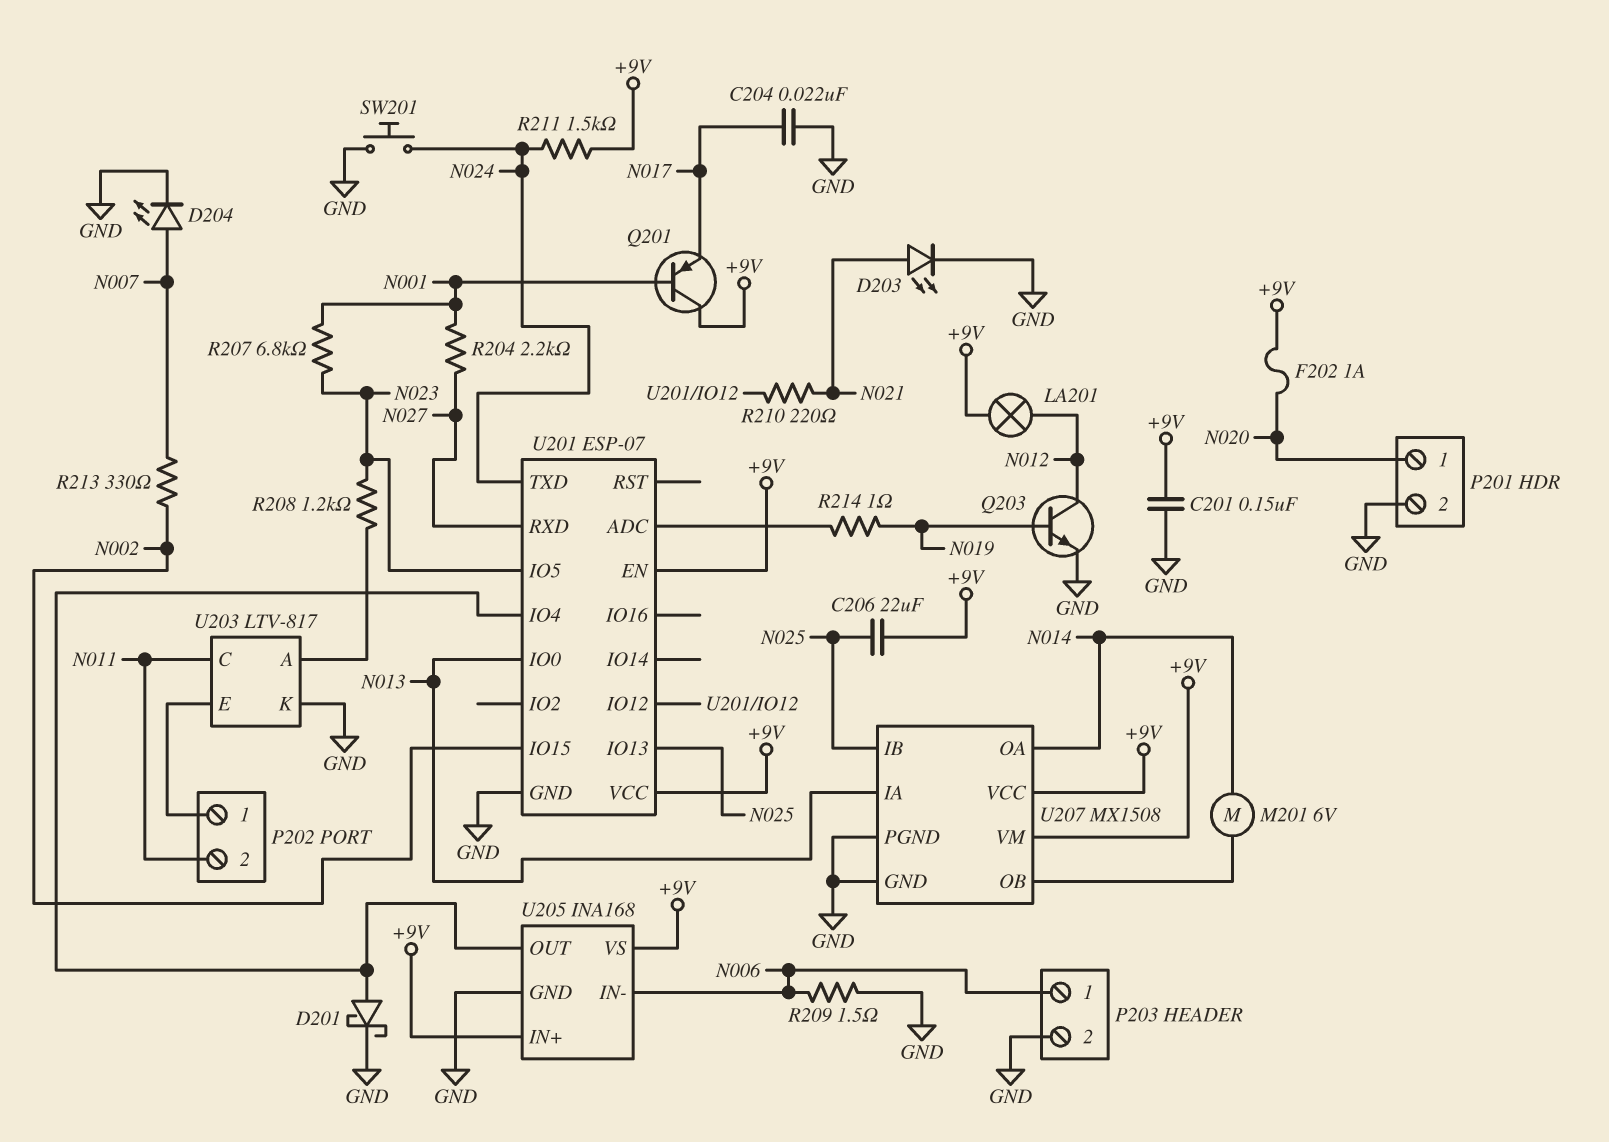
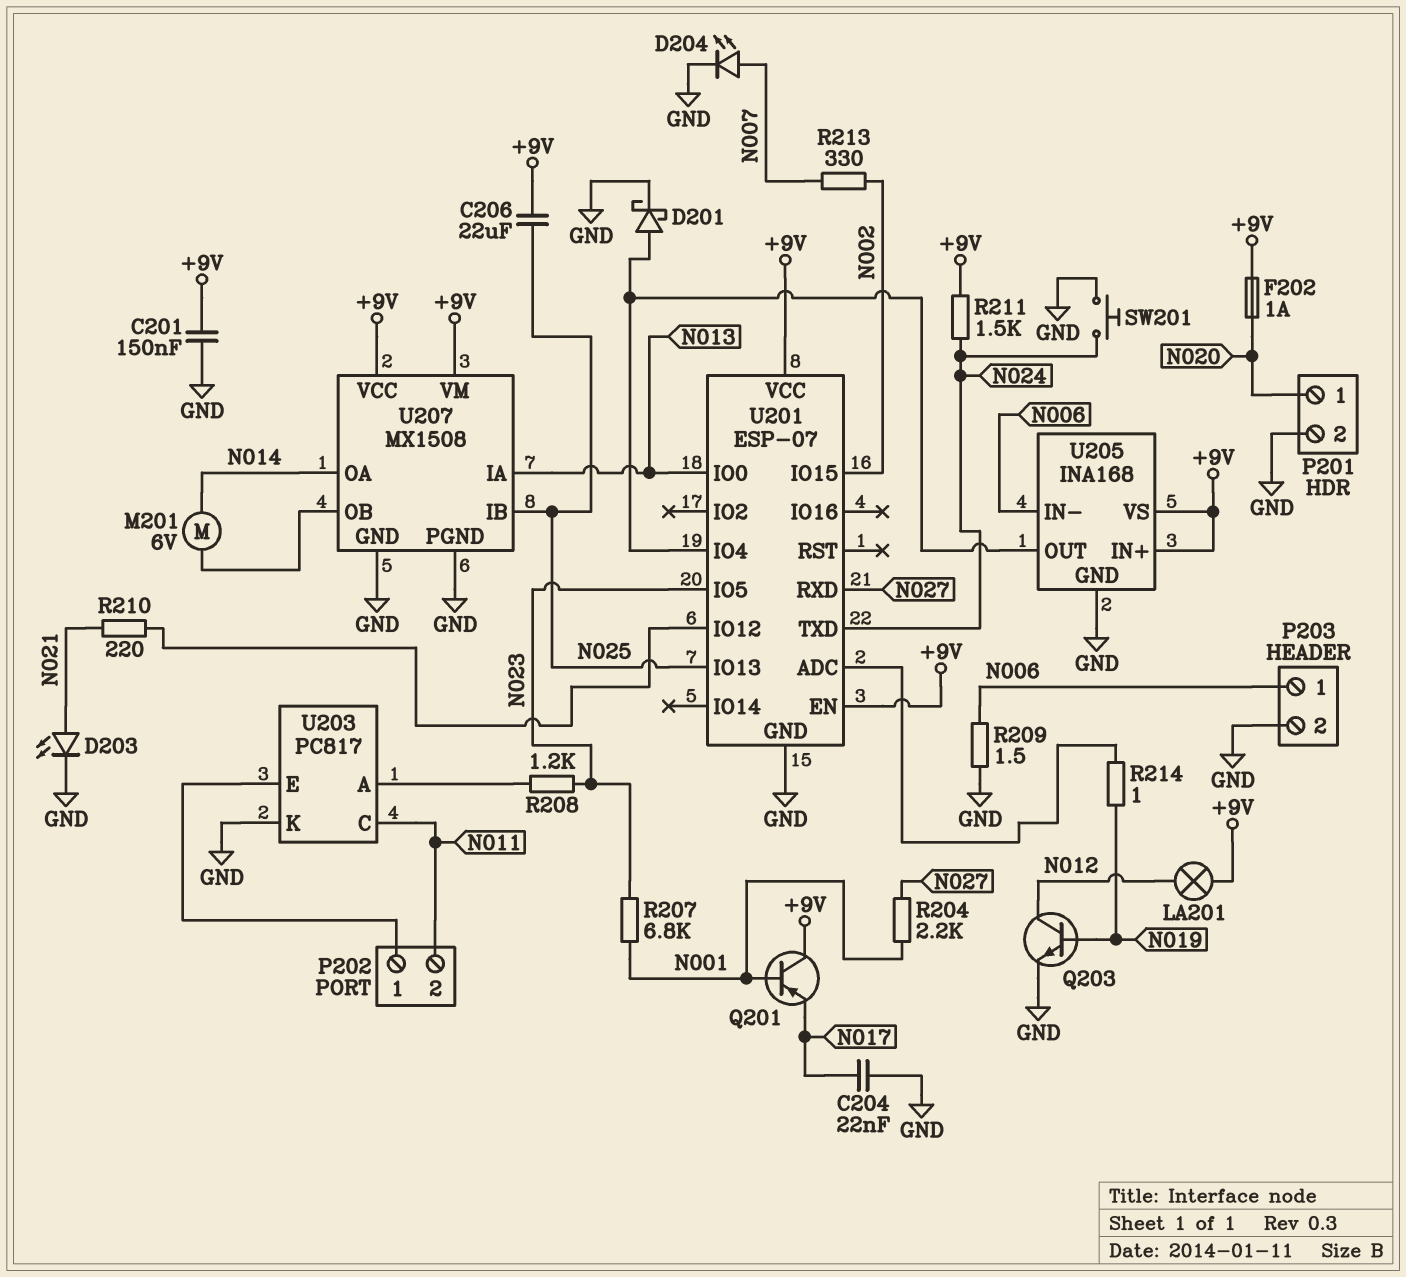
U203: LTV-817 -> PC817

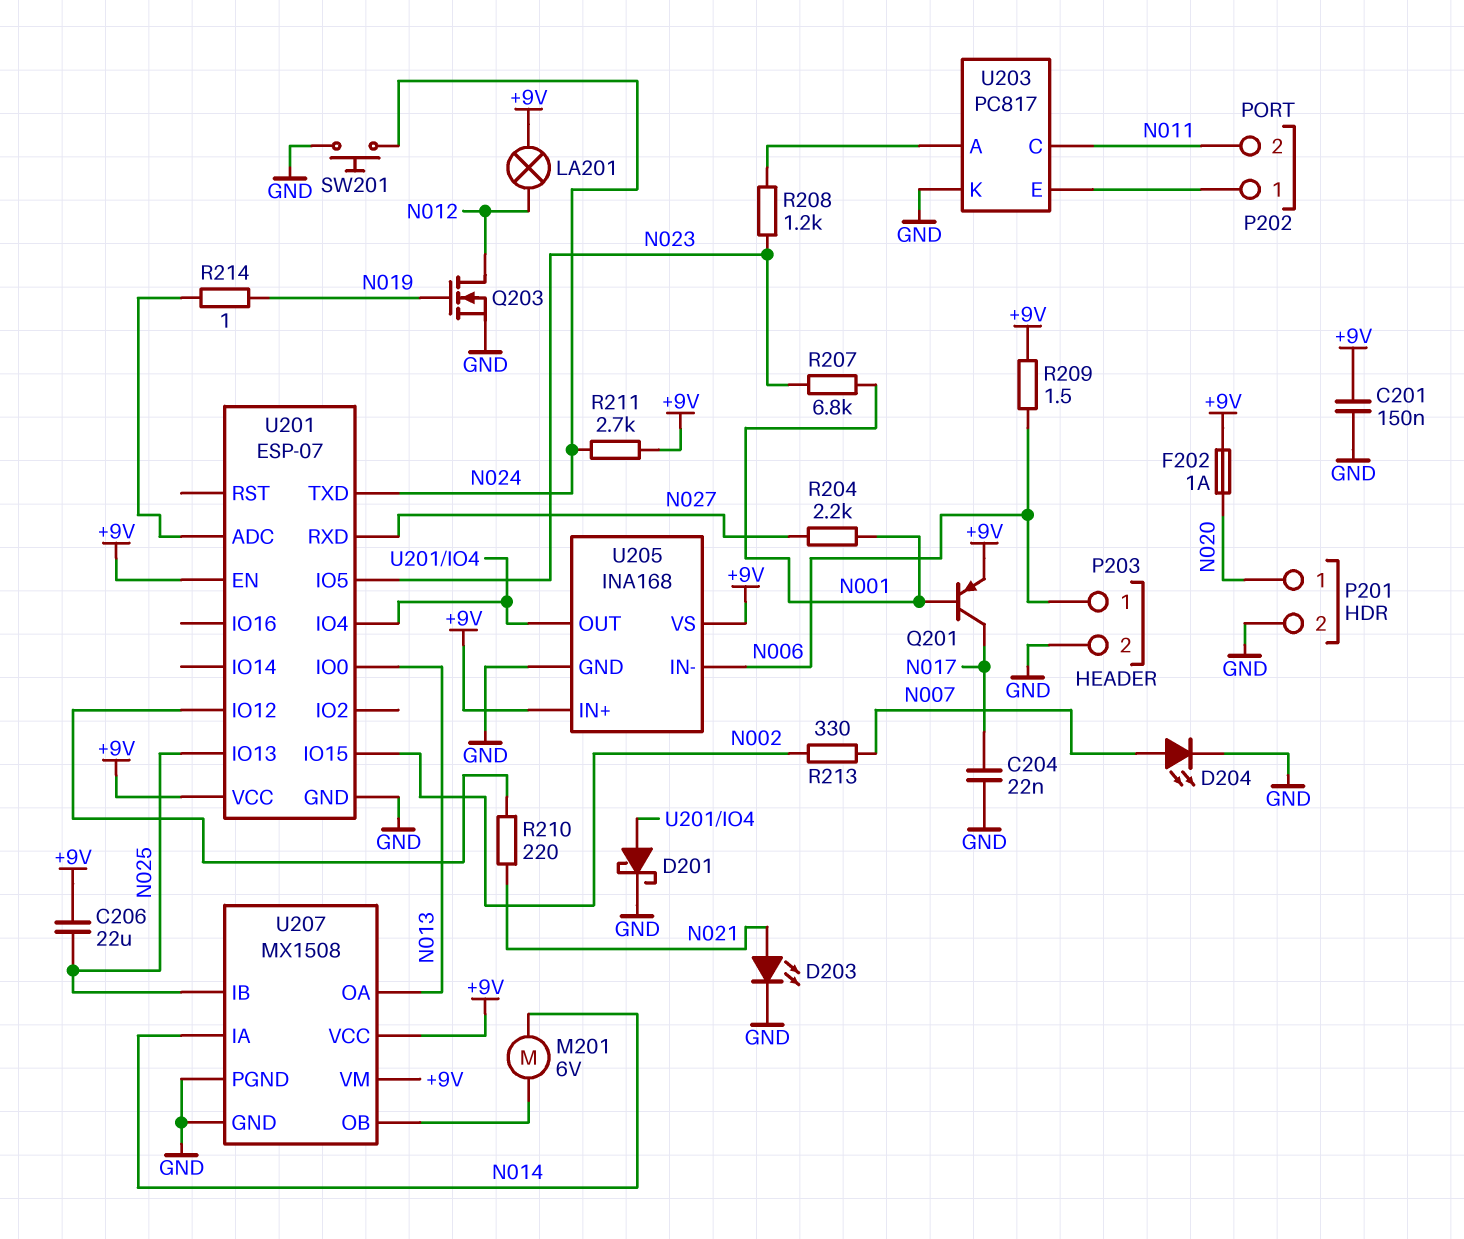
Q201: PNP (B N001, C +9V, E N017) -> PNP (B N001, C N017, E +9V)
Q203: NPN (B N019, C N012, E GND) -> NMOS (G N019, D N012, S GND)
R209: 1.5 (GND, N006) -> 1.5 (+9V, N006)
R211: 1.5k (+9V, N024) -> 2.7k (+9V, N024)
U207 pin IA: N013 -> N014
U207 pin OA: N014 -> N013

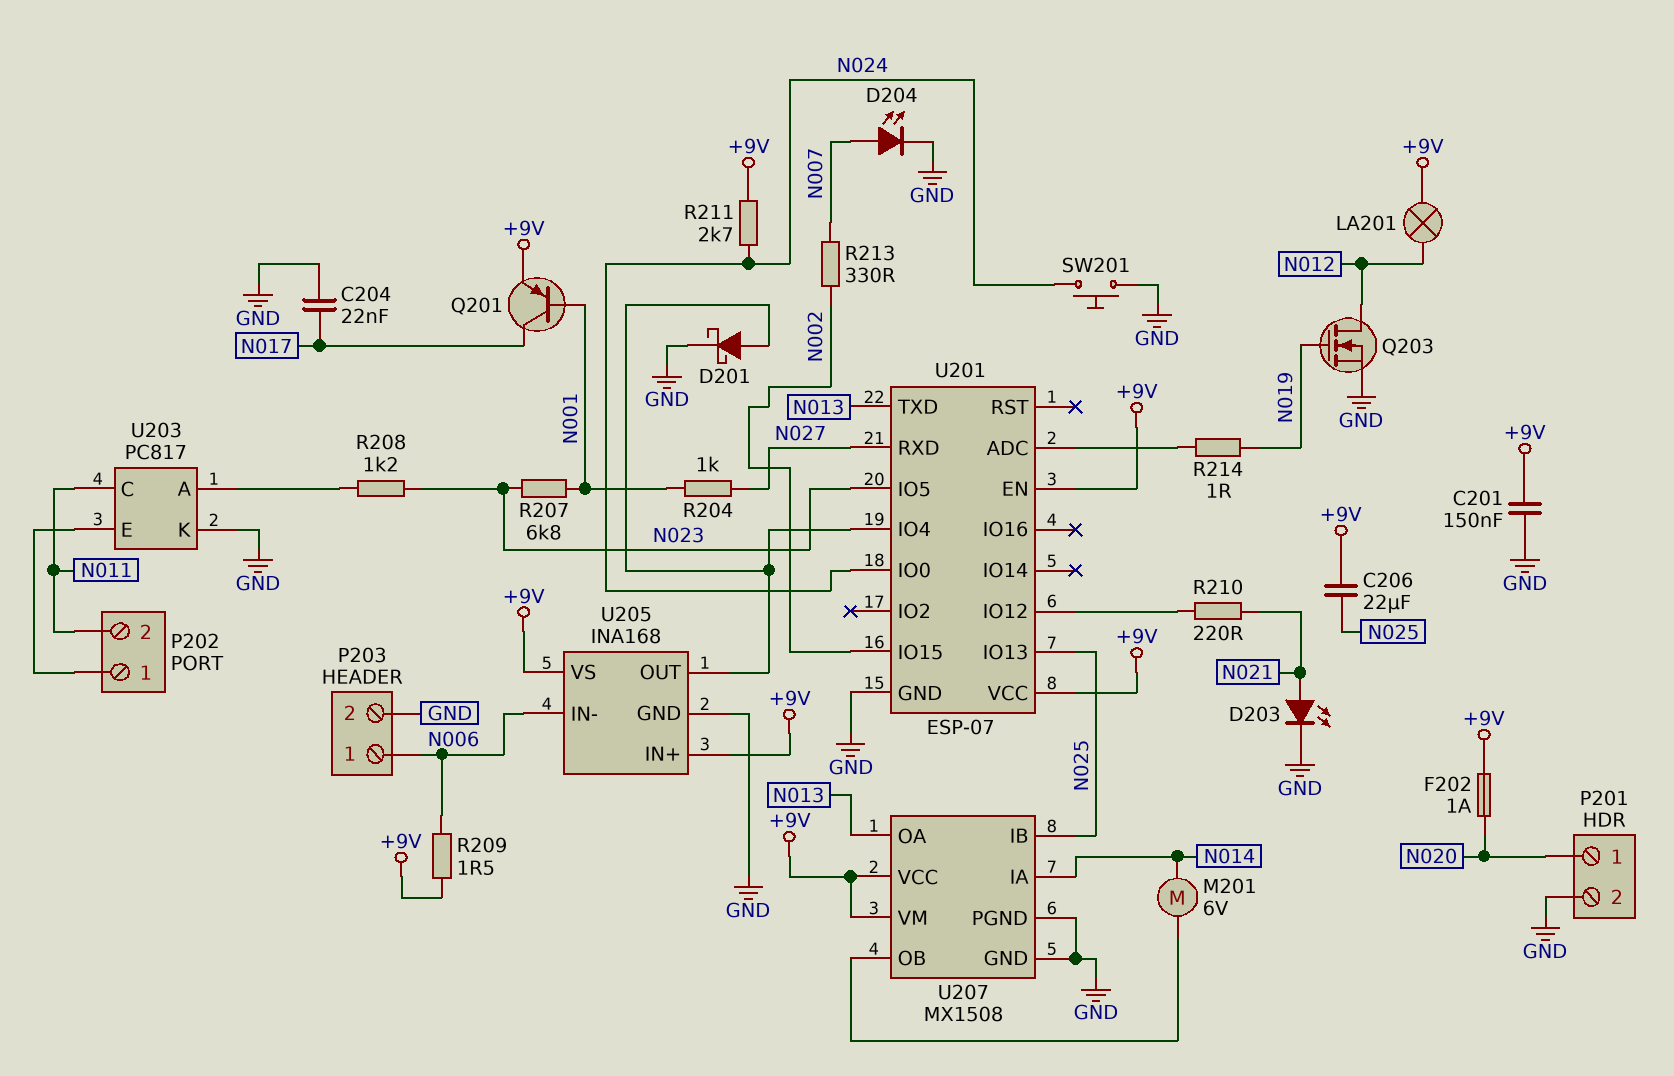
R204: 2.2k (N001, N027) -> 1k (N001, N027)
U201 pin IO0: N013 -> N024
U201 pin TXD: N024 -> N013

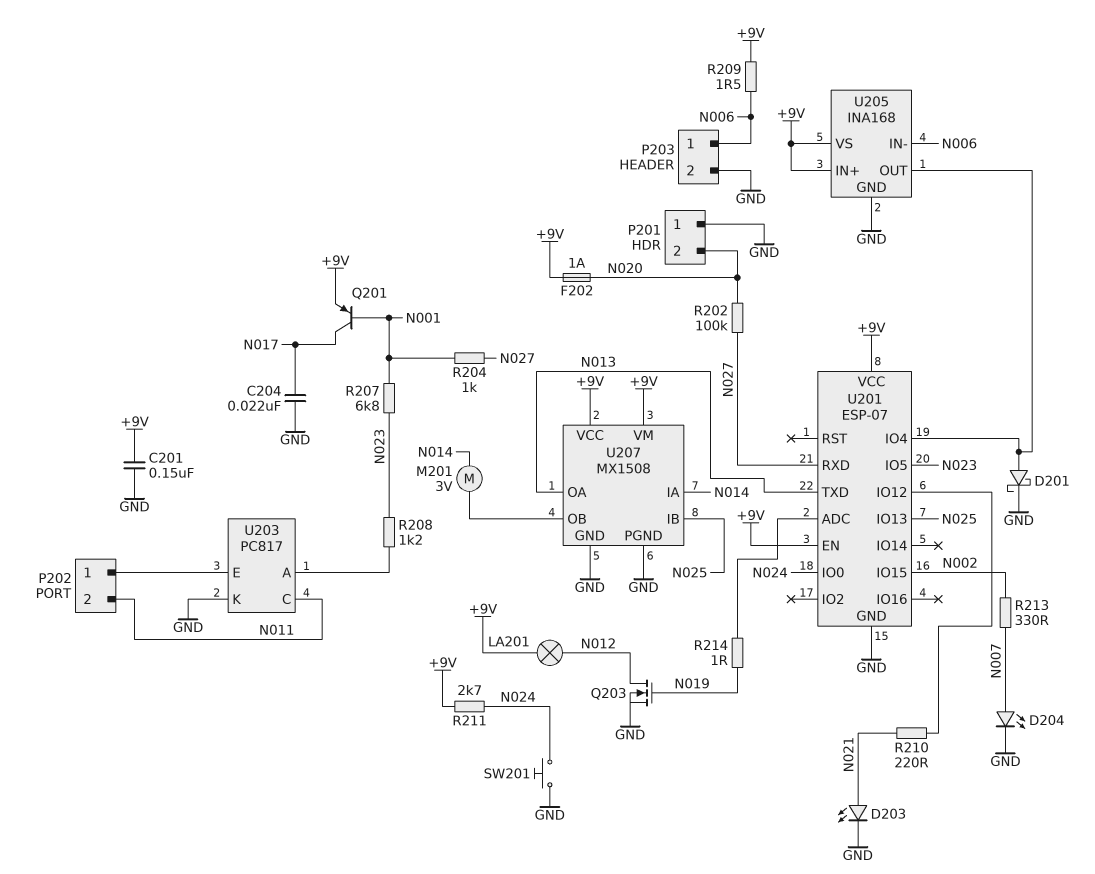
C206: 22uF (+9V, N025) -> none
M201: motor 6V (N014, U207/OB) -> motor 3V (N014, U207/OB)
P201 pin 1: N020 -> GND
P201 pin 2: GND -> N020
R202: none -> 100k (N020, N027)

